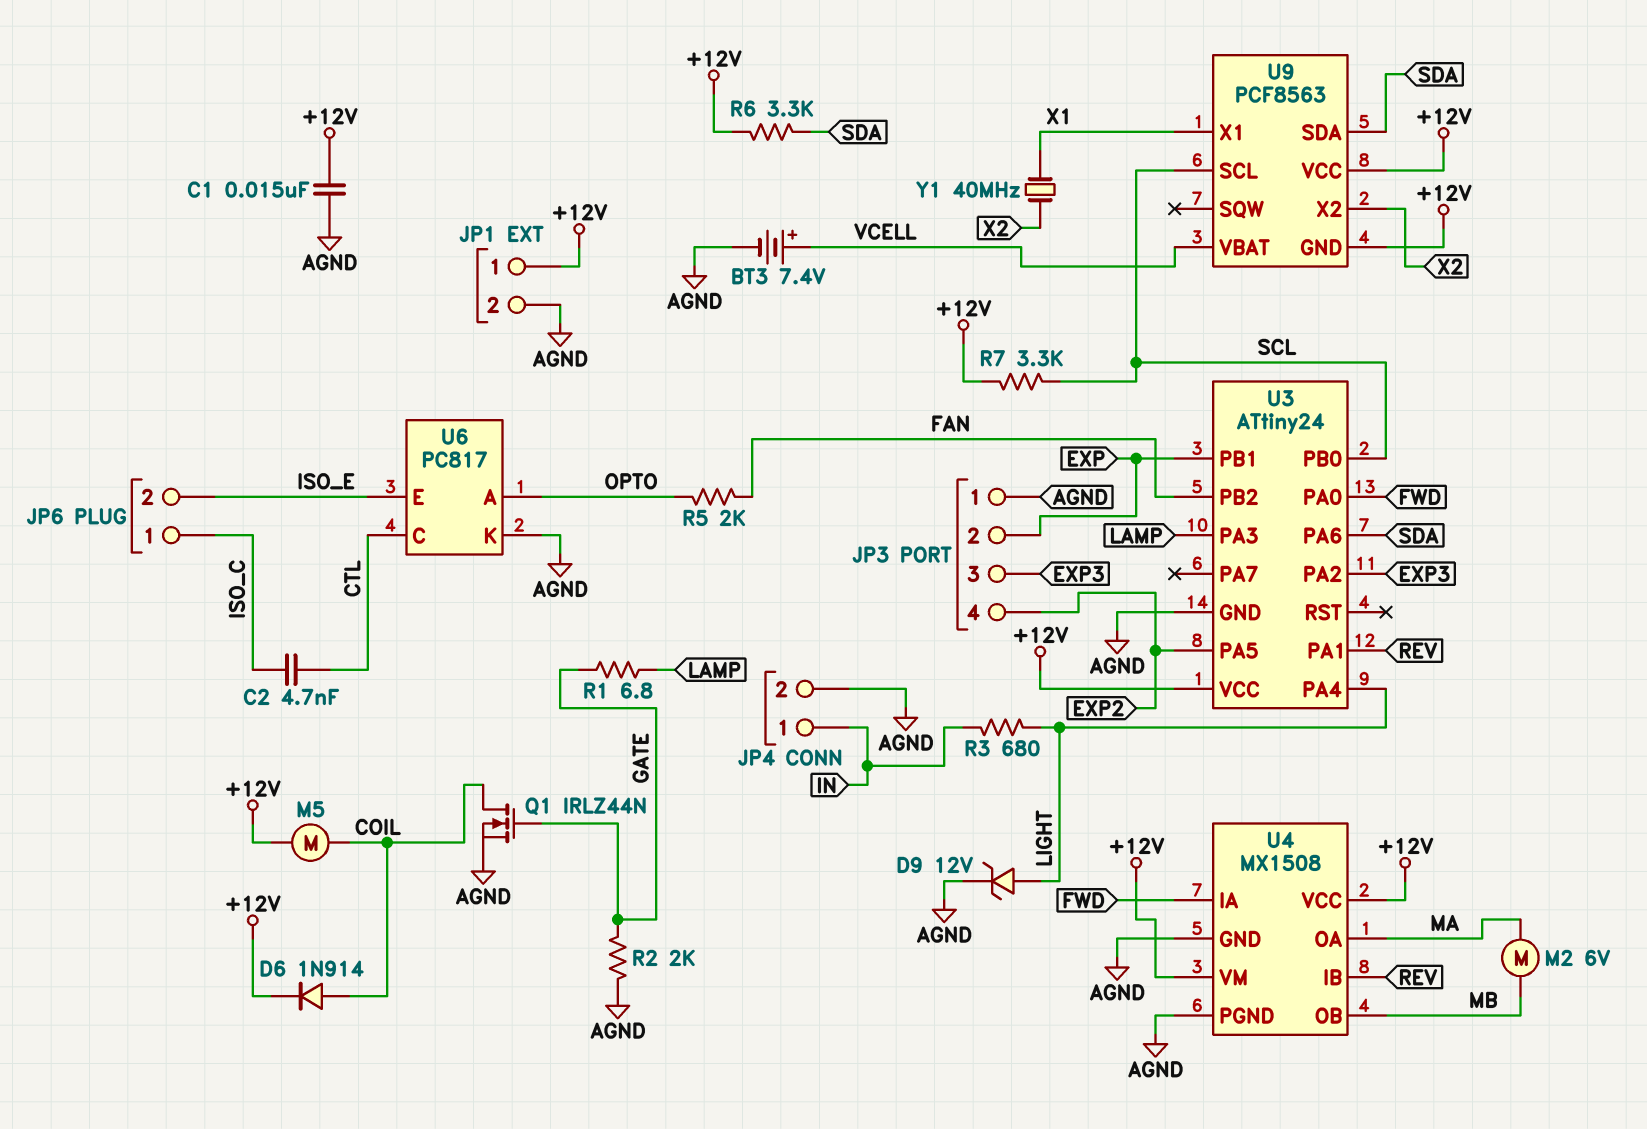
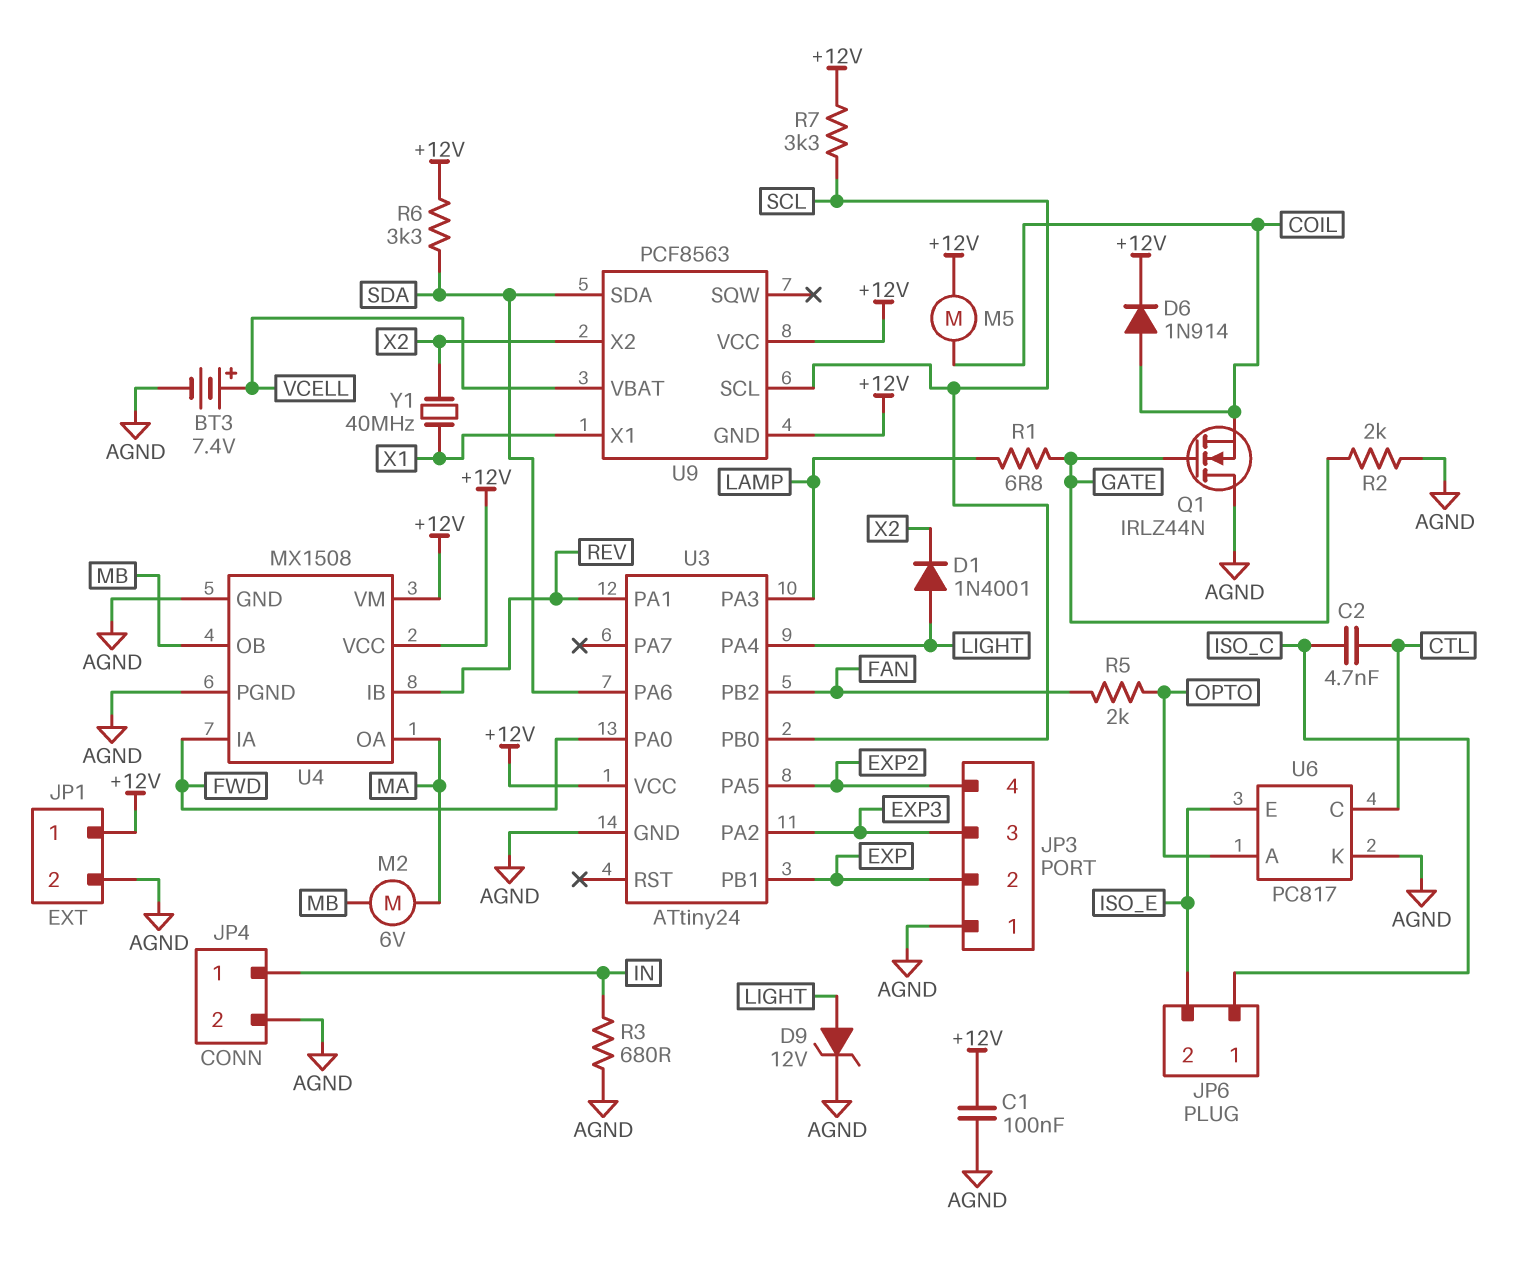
C1: 15nF (+12V, AGND) -> 100nF (+12V, AGND)
D1: none -> diode 1N4001 (A LIGHT, K X2)
Q1: NMOS IRLZ44N (G GATE, D COIL, S AGND) -> NMOS IRLZ44N (G GATE, D AGND, S COIL)
R3: 680 (IN, LIGHT) -> 680 (AGND, IN)

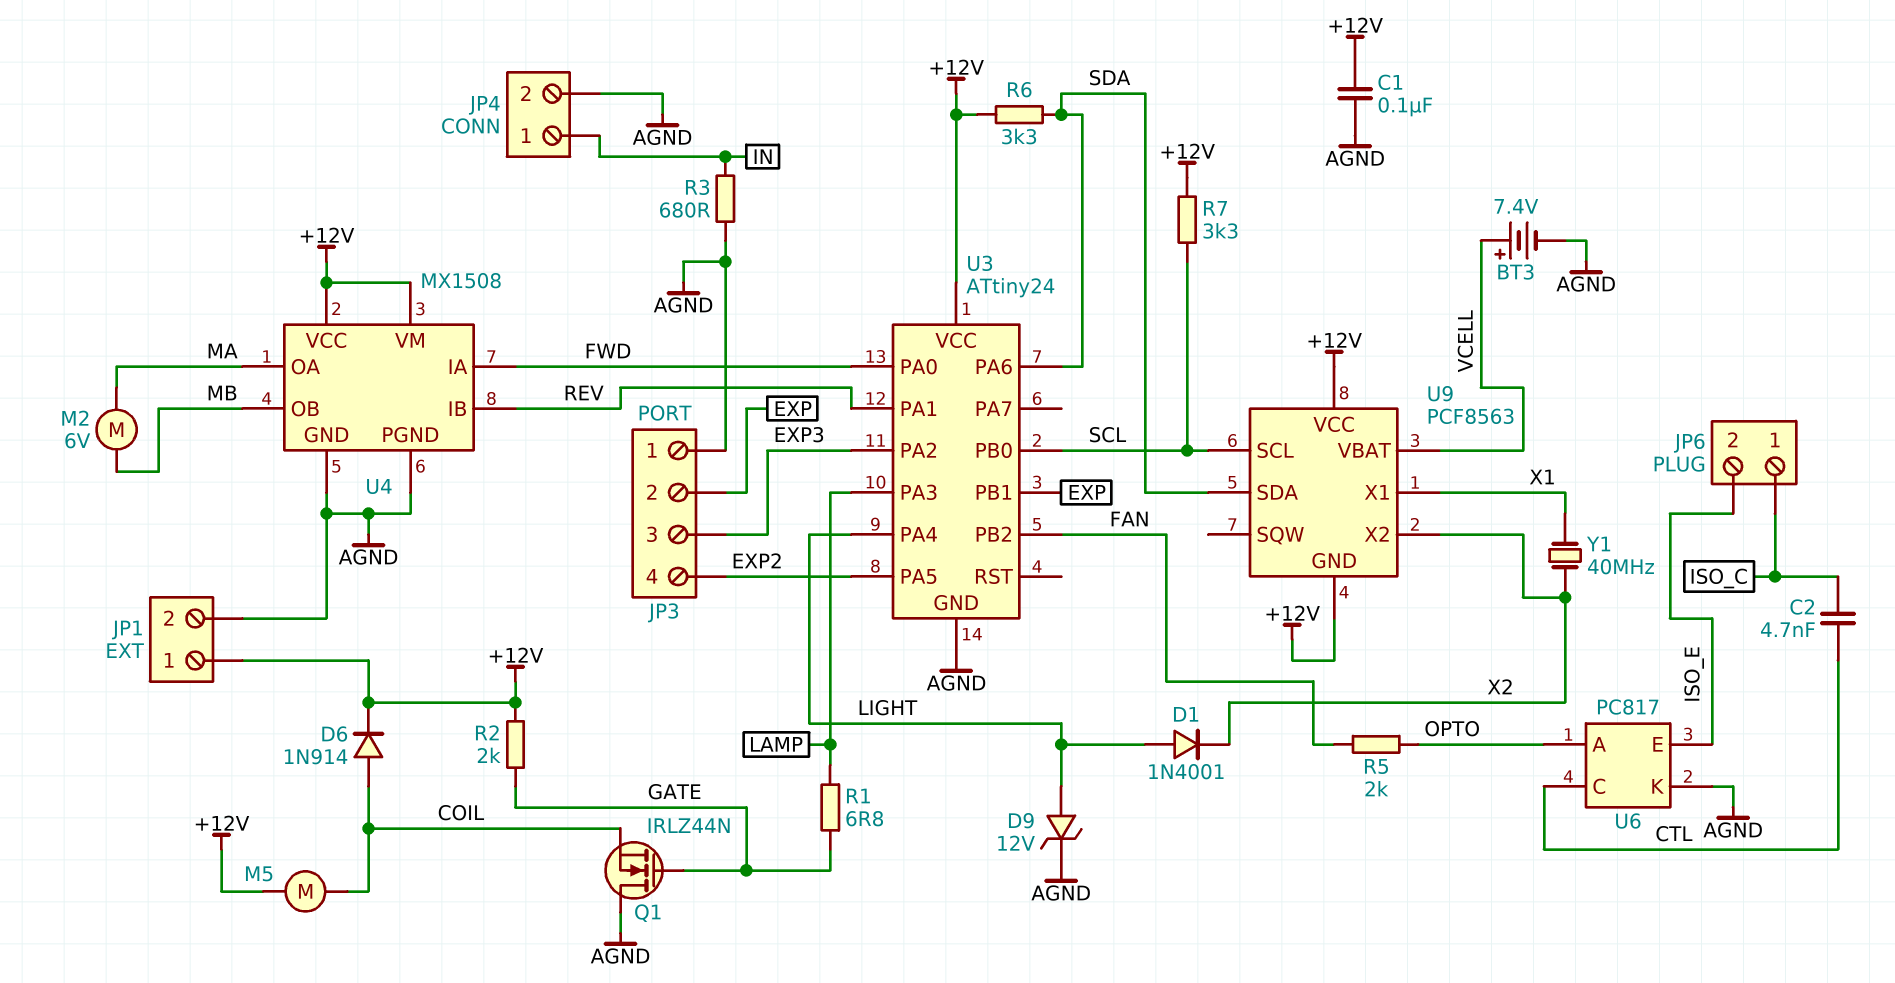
R2: 2k (AGND, GATE) -> 2k (+12V, GATE)

